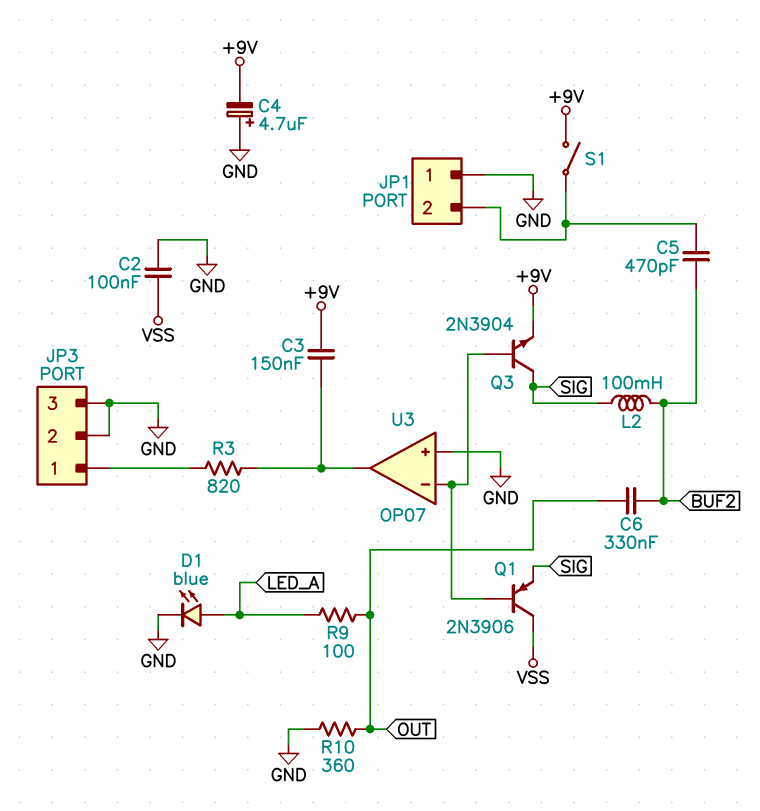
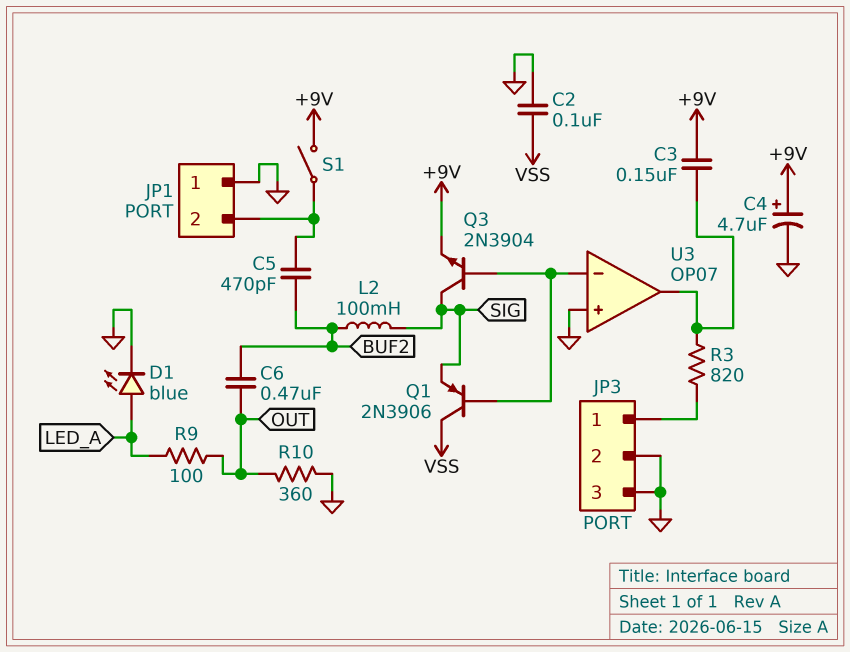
C4: 4.7uF (plus GND, minus +9V) -> 4.7uF (plus +9V, minus GND)
C6: 330nF (BUF2, OUT) -> 470nF (BUF2, OUT)

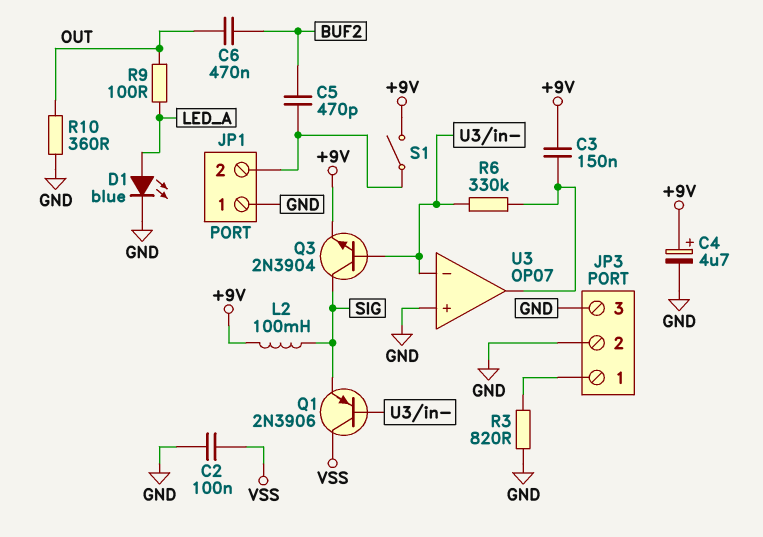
L2: 100mH (BUF2, SIG) -> 100mH (+9V, SIG)
R3: 820 (JP3/1, U3/out) -> 820 (GND, JP3/1)
R6: none -> 330k (U3/in-, U3/out)

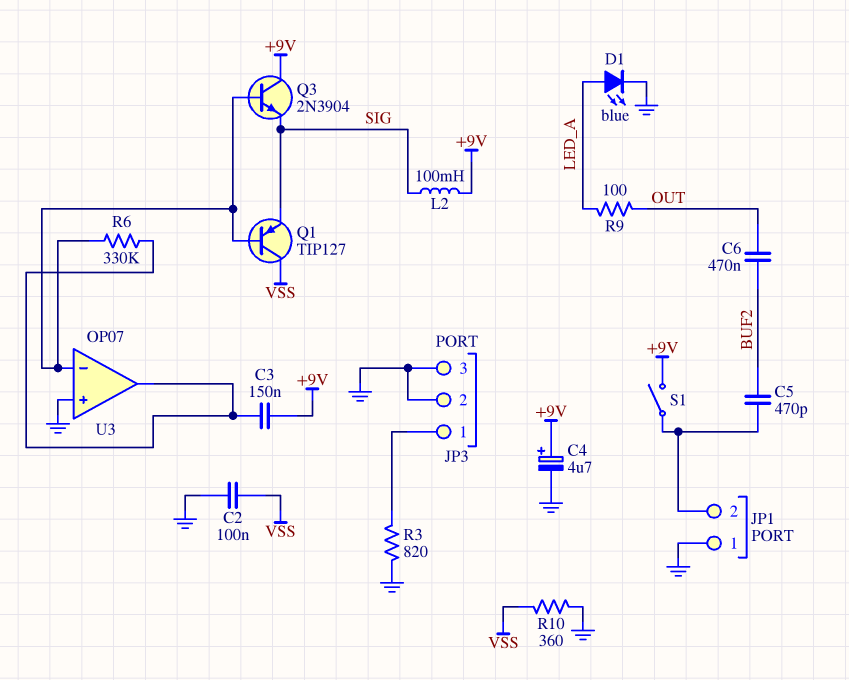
Q1: PNP 2N3906 (B U3/in-, C VSS, E SIG) -> PNP TIP127 (B U3/in-, C VSS, E SIG)
Q3: NPN 2N3904 (B U3/in-, C SIG, E +9V) -> NPN 2N3904 (B U3/in-, C +9V, E SIG)
R10: 360 (GND, OUT) -> 360 (GND, VSS)

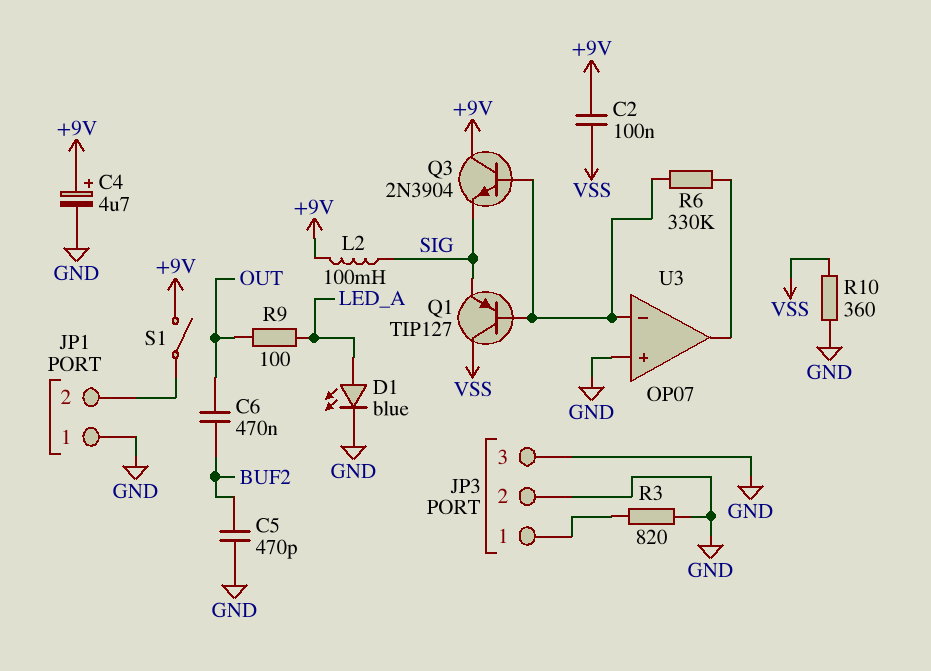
C2: 100nF (GND, VSS) -> 100nF (+9V, VSS)
C3: 150nF (+9V, U3/out) -> none
C5: 470pF (BUF2, JP1/2) -> 470pF (BUF2, GND)

